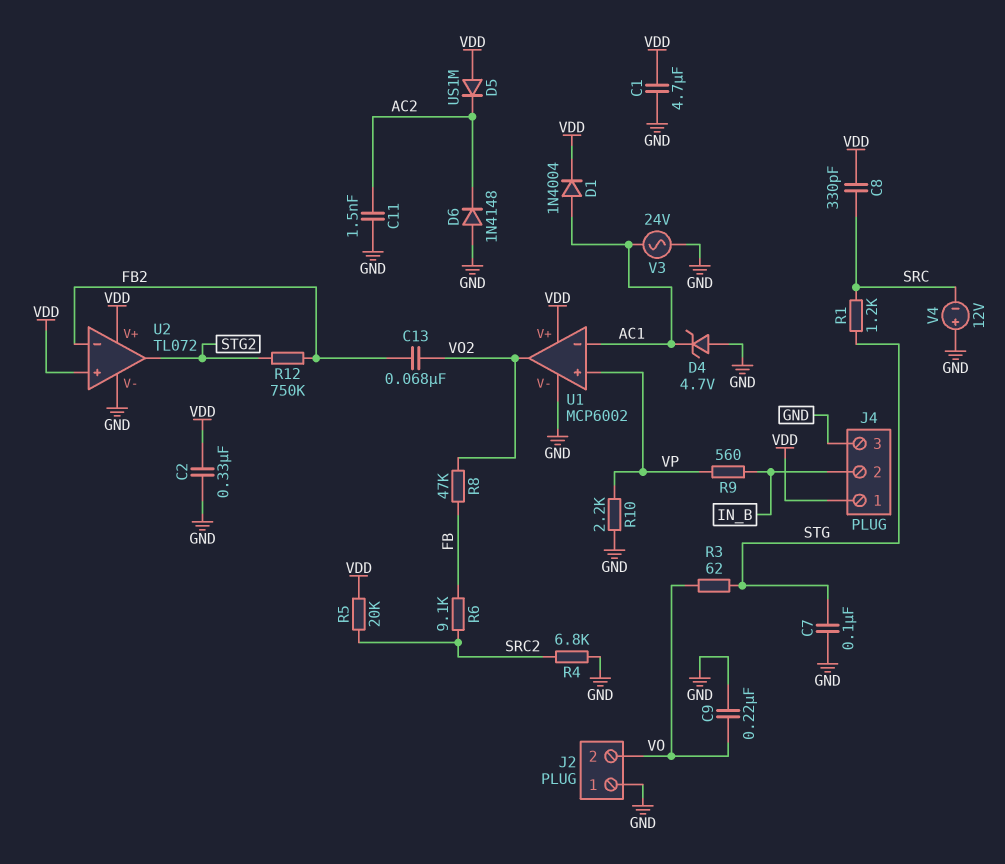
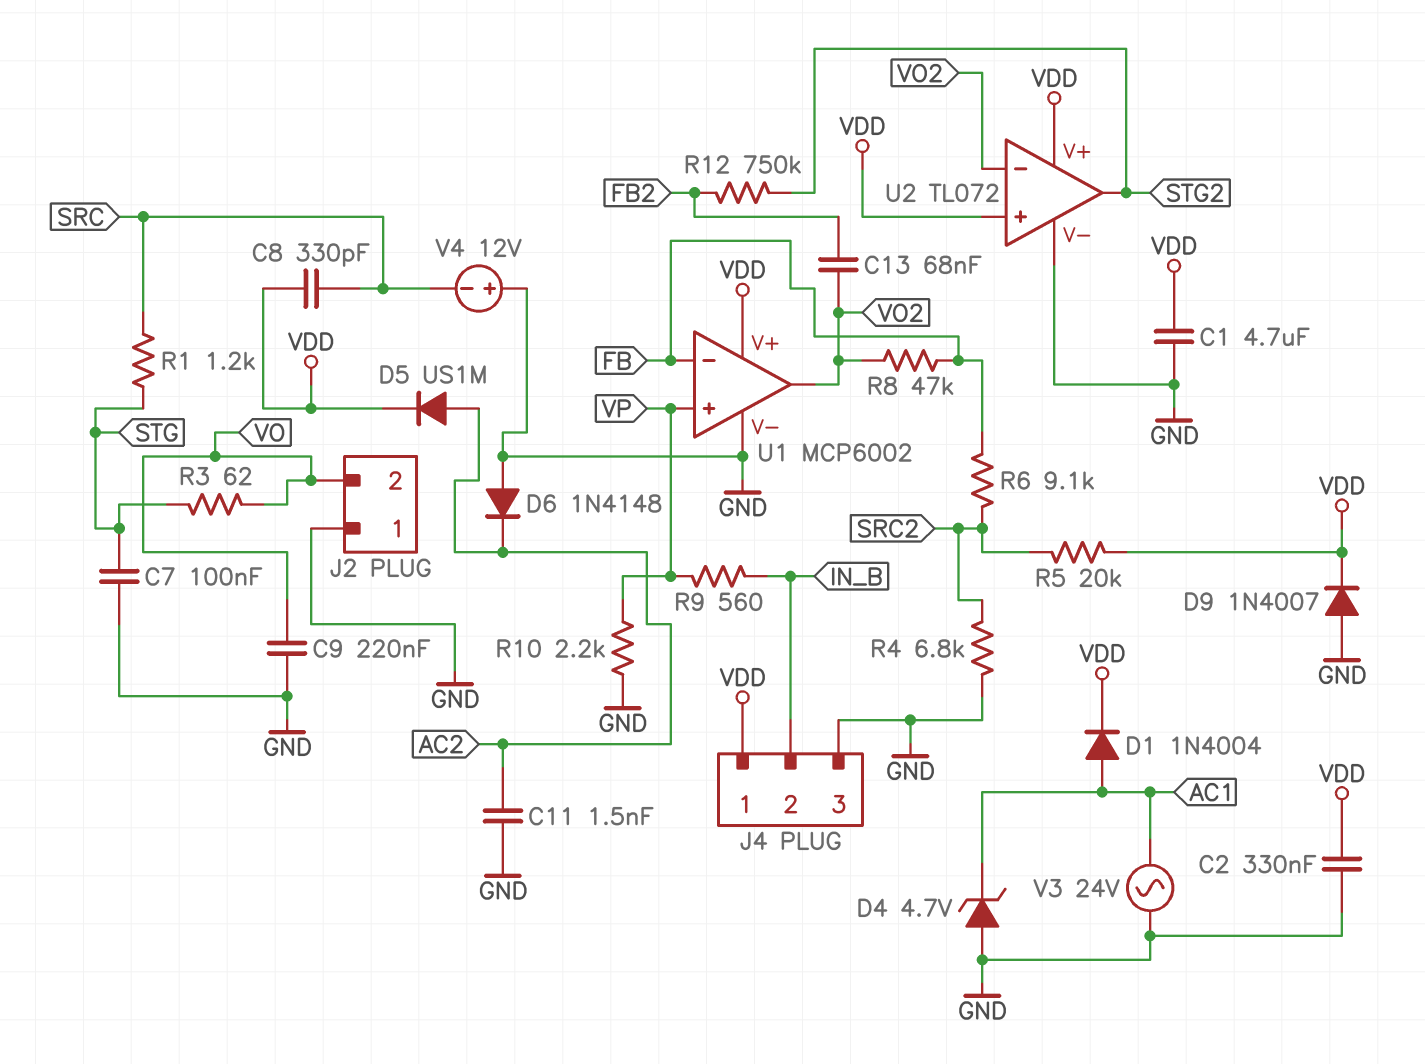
D5: diode US1M (A VDD, K AC2) -> diode US1M (A AC2, K VDD)
D9: none -> diode 1N4007 (A GND, K VDD)
U1 pin in-: AC1 -> FB
U2 pin in-: FB2 -> VO2

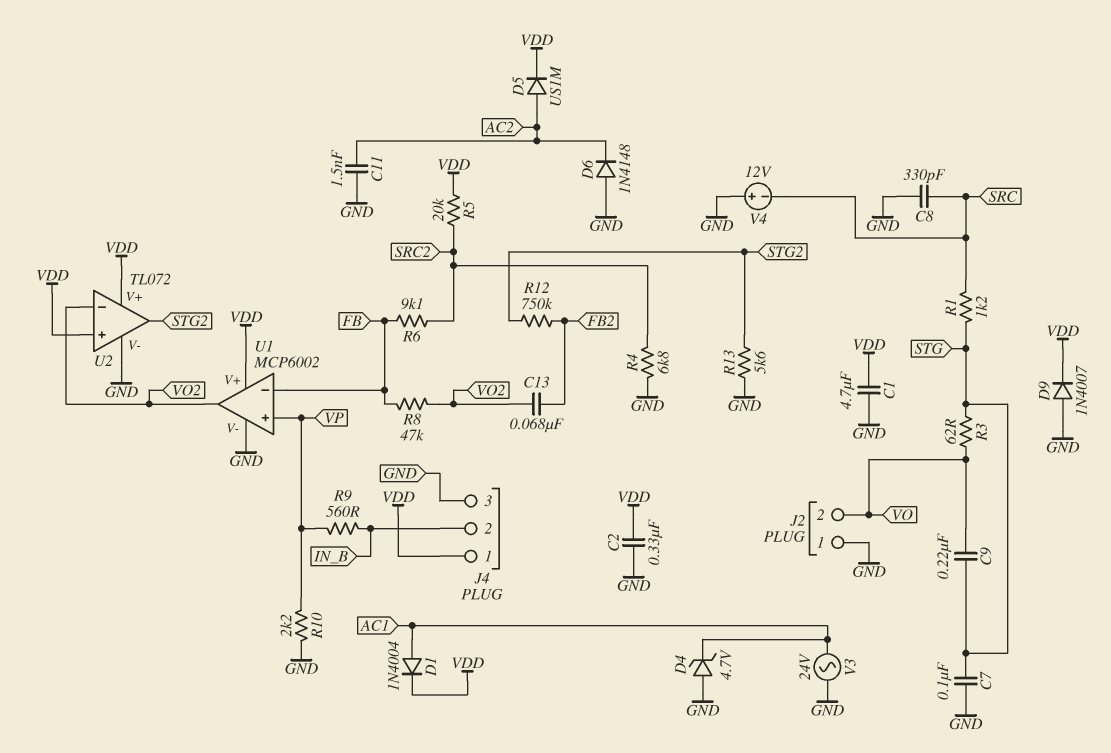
C8: 330pF (SRC, VDD) -> 330pF (GND, SRC)
C9: 220nF (GND, VO) -> 220nF (STG, VO)
R13: none -> 5.6k (GND, STG2)

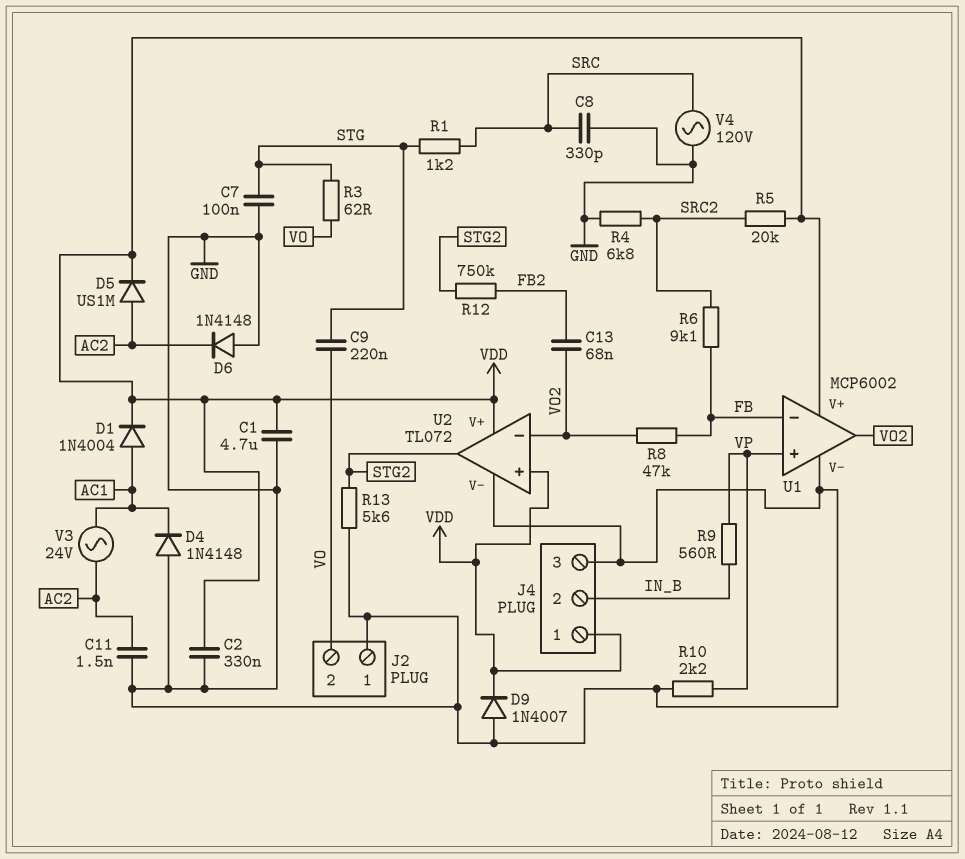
D4: zener 4.7V (A GND, K AC1) -> diode 1N4148 (A GND, K AC1)
V3: AC 24V (AC1, GND) -> AC 24V (AC1, AC2)
V4: 12V (plus GND, minus SRC) -> AC 120V (GND, SRC)

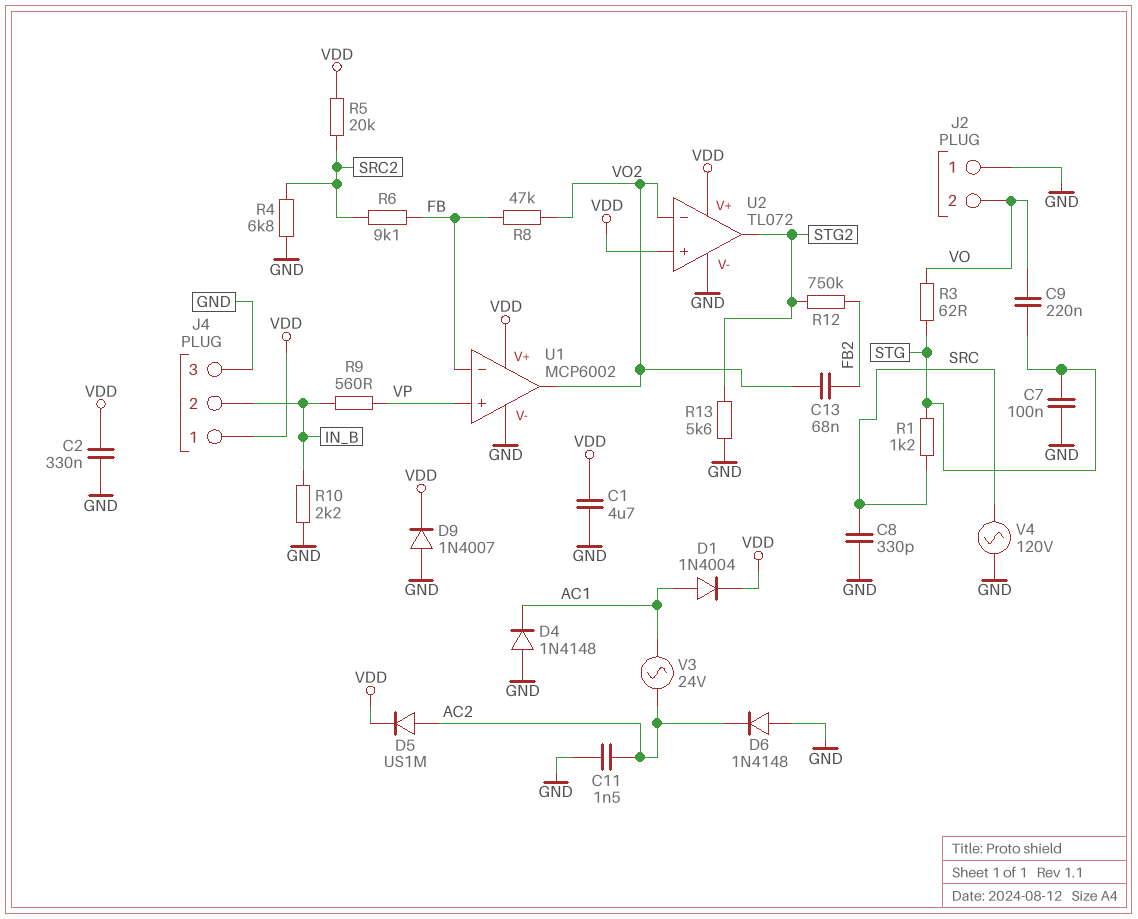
R10: 2.2k (GND, VP) -> 2.2k (GND, IN_B)

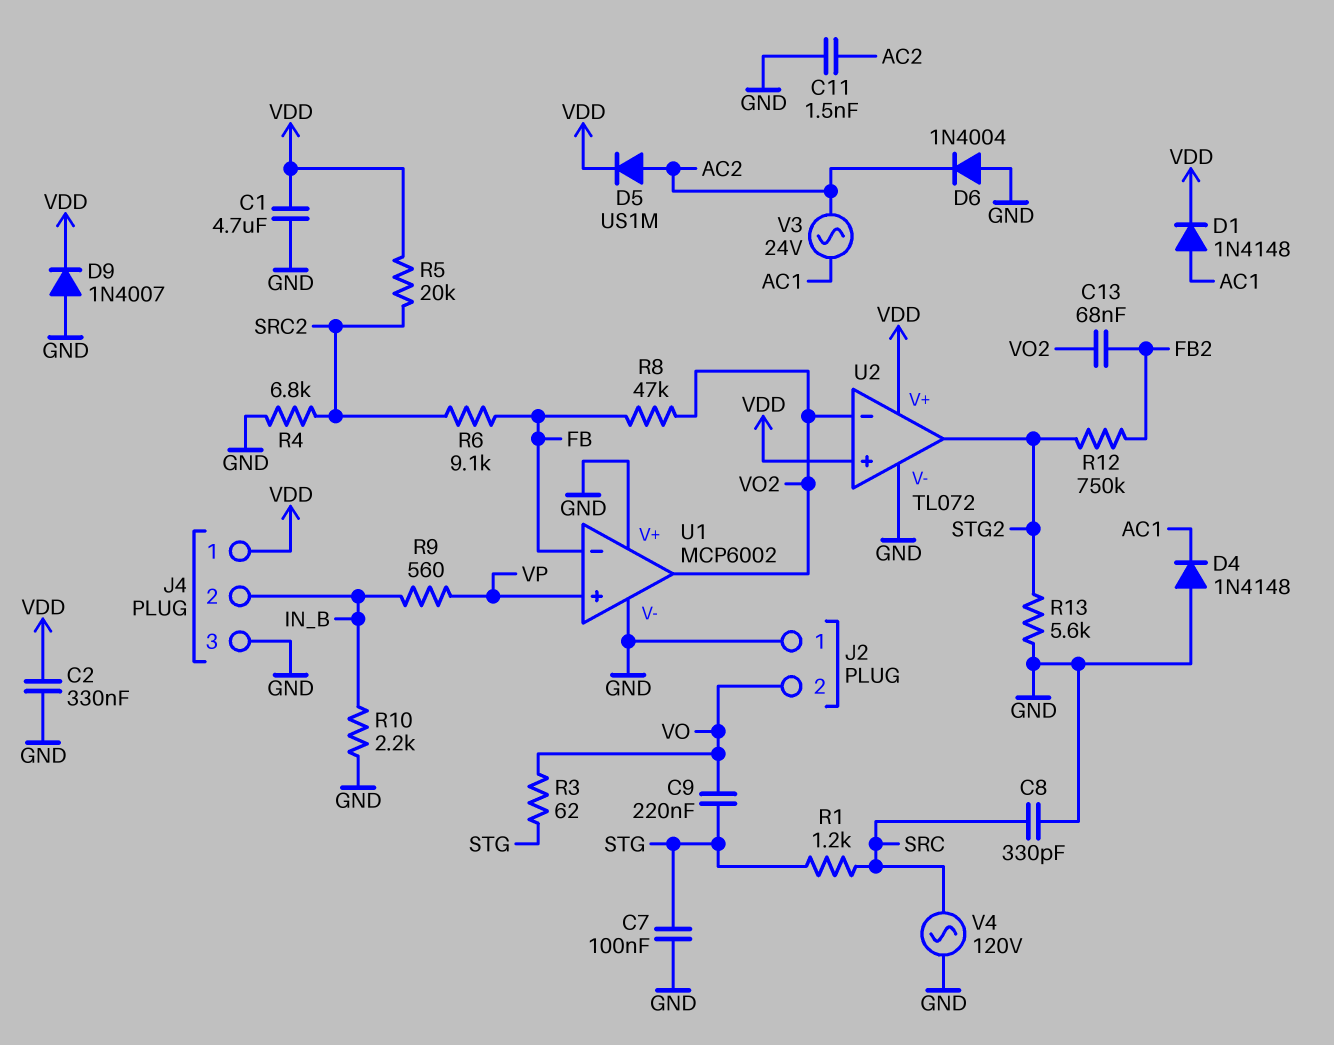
D1: diode 1N4004 (A AC1, K VDD) -> diode 1N4148 (A AC1, K VDD)
D6: diode 1N4148 (A GND, K AC2) -> diode 1N4004 (A GND, K AC2)
U1 pin V+: VDD -> GND

